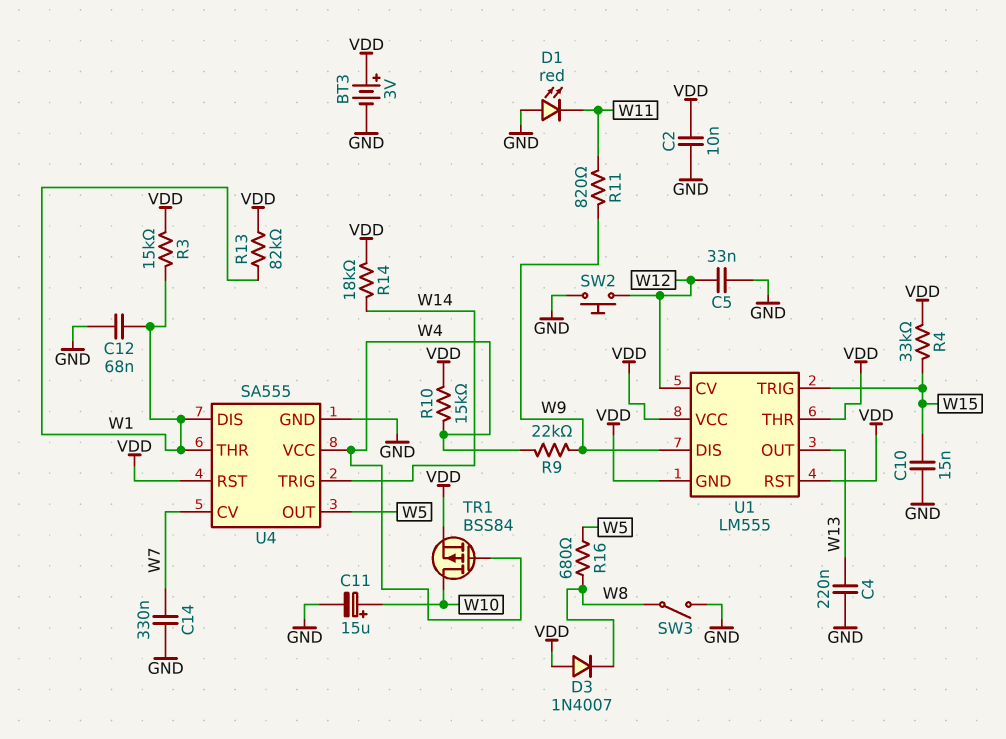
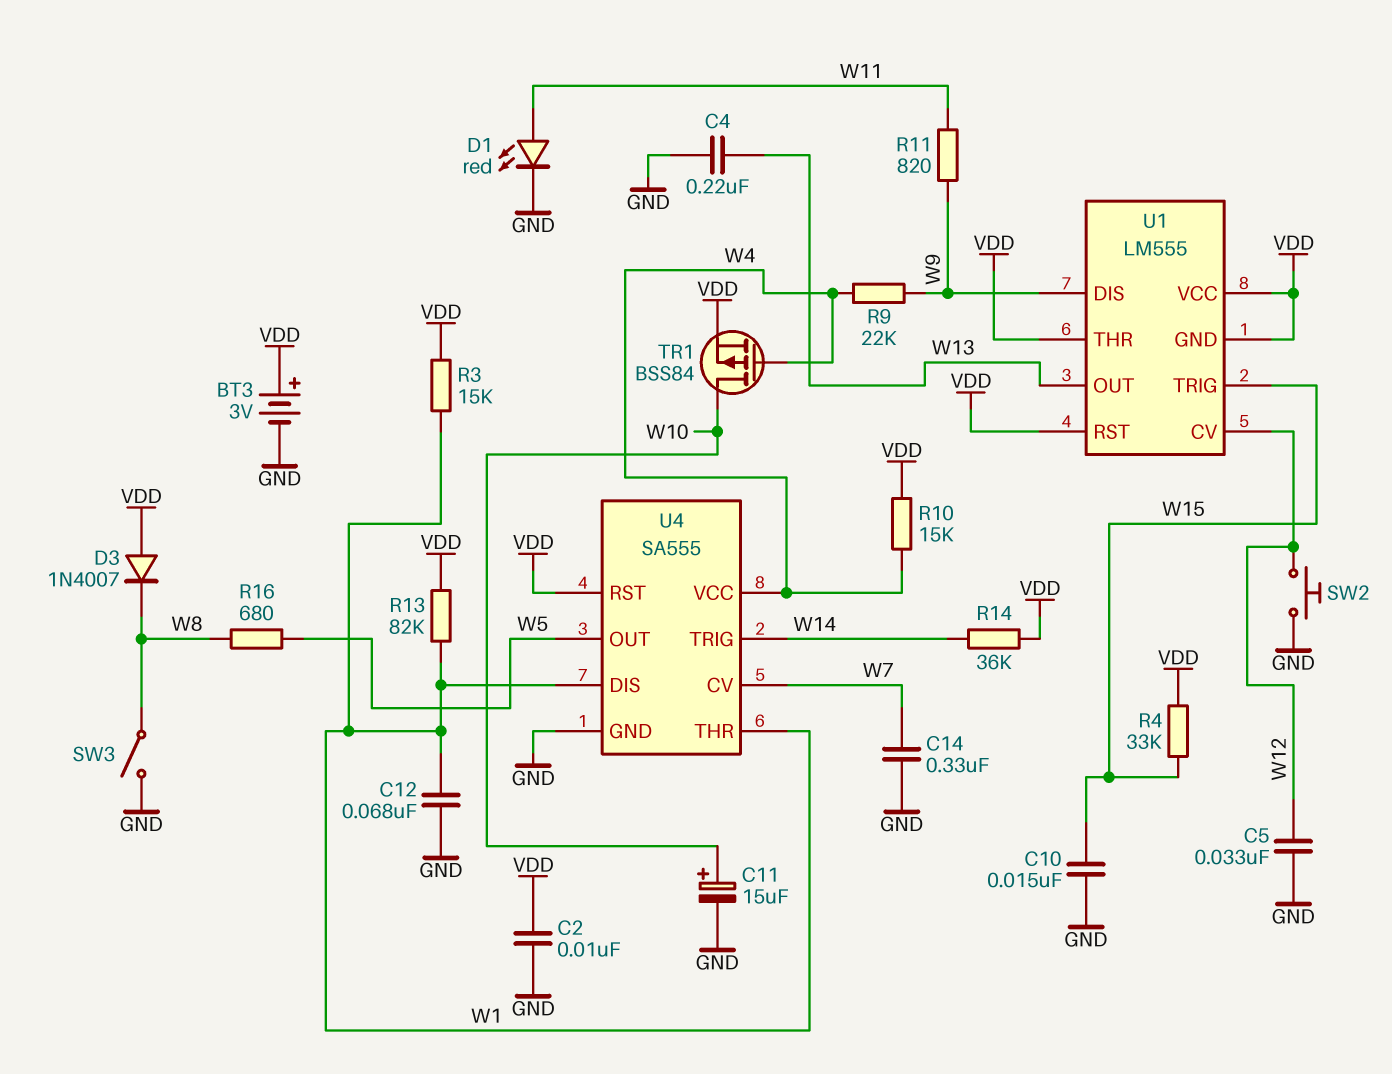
D1: LED red (A GND, K W11) -> LED red (A W11, K GND)
R14: 18k (VDD, W14) -> 36k (VDD, W14)

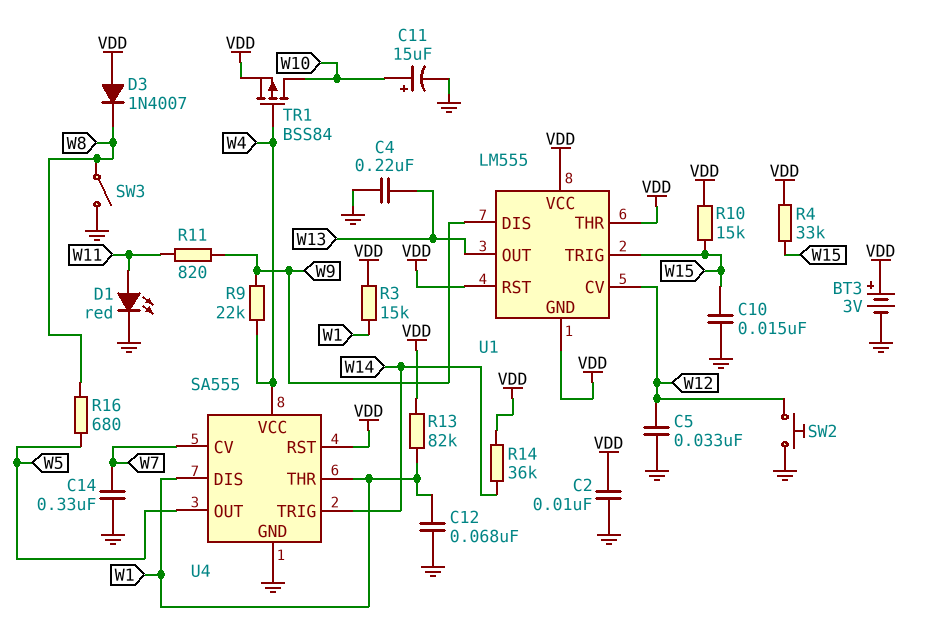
R10: 15k (VDD, W4) -> 15k (VDD, W15)

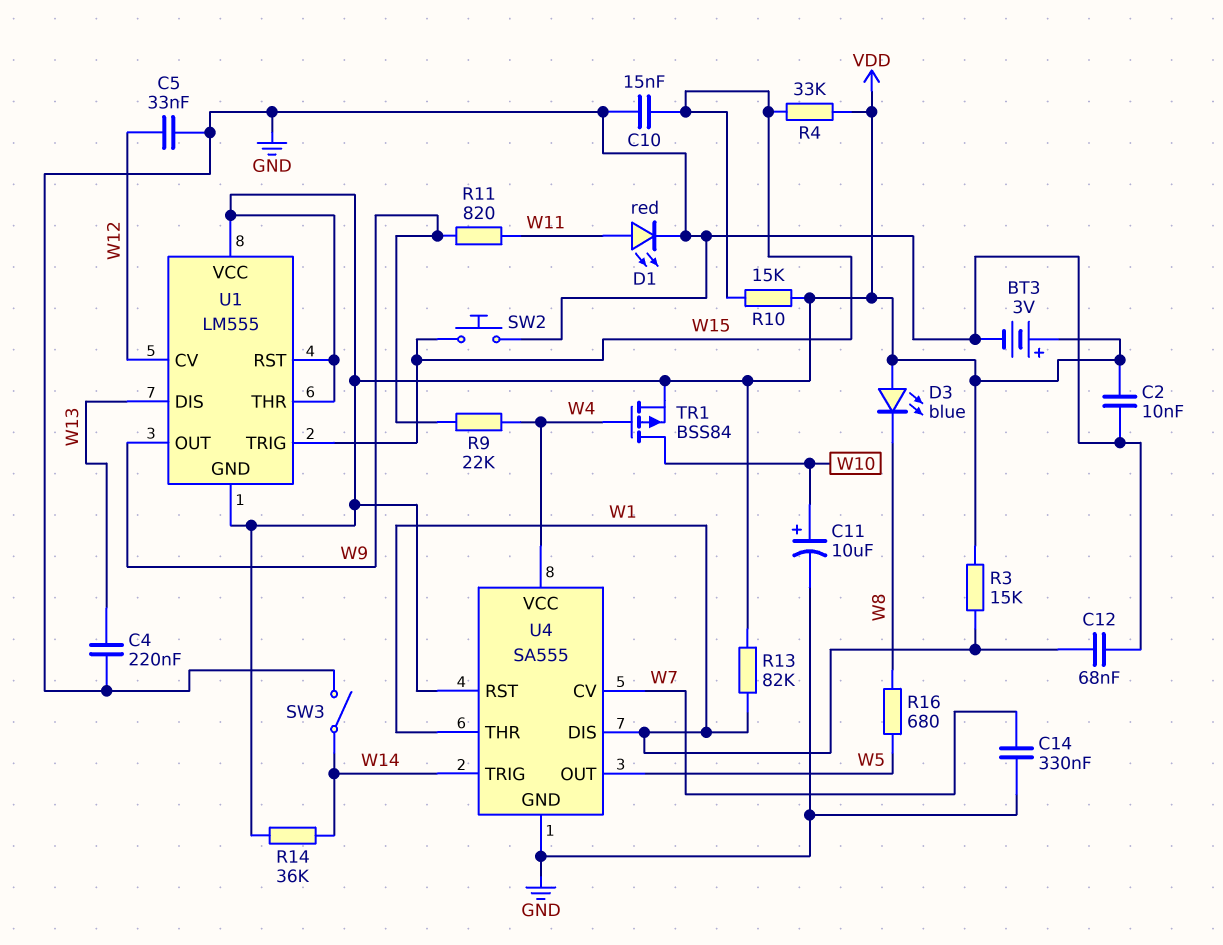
C11: 15uF (plus W10, minus GND) -> 10uF (plus W10, minus GND)
D3: diode 1N4007 (A VDD, K W8) -> LED blue (A VDD, K W8)
SW2: button (GND, W12) -> button (GND, W15)
SW3: switch (GND, W8) -> switch (GND, W14)
U1 pin DIS: W9 -> W13
U1 pin OUT: W13 -> W9

